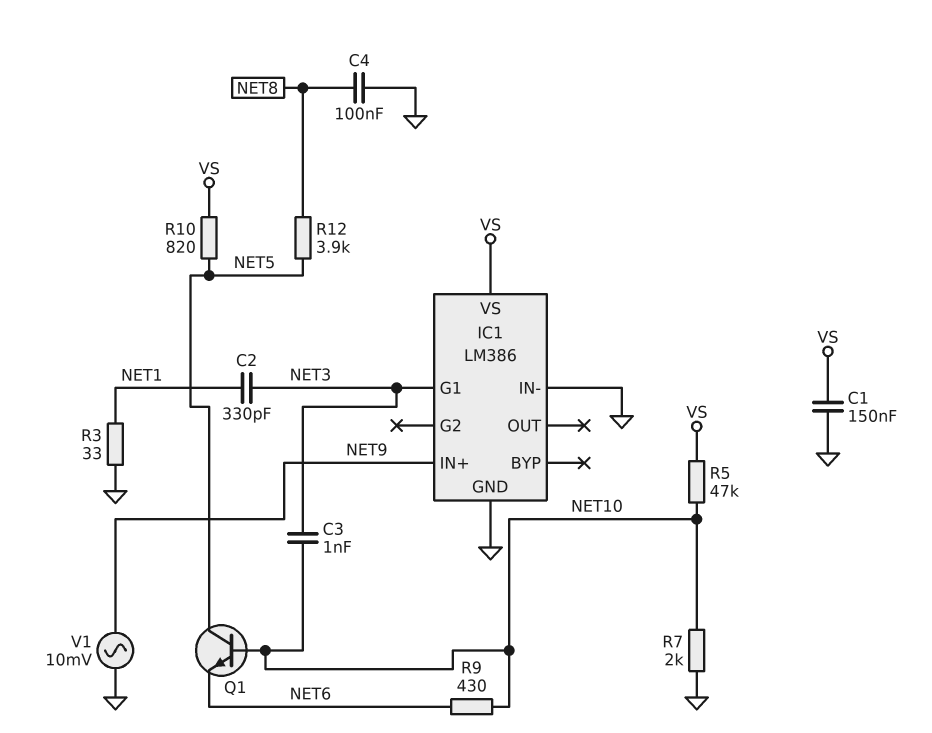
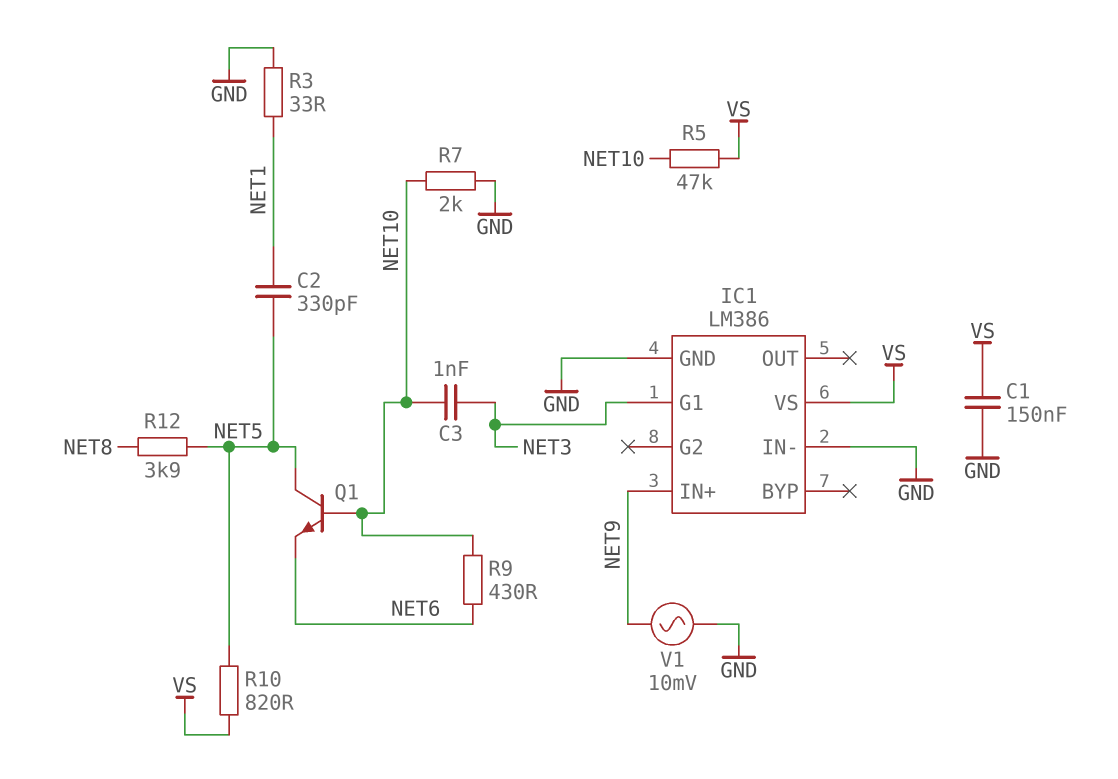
C2: 330pF (NET1, NET3) -> 330pF (NET1, NET5)
C4: 100nF (GND, NET8) -> none

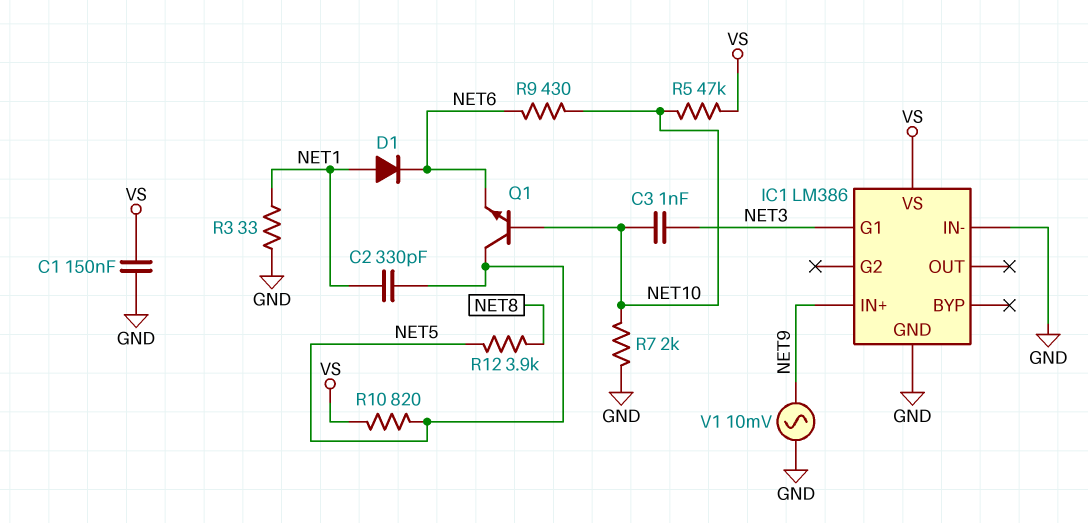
D1: none -> diode (A NET1, K NET6)

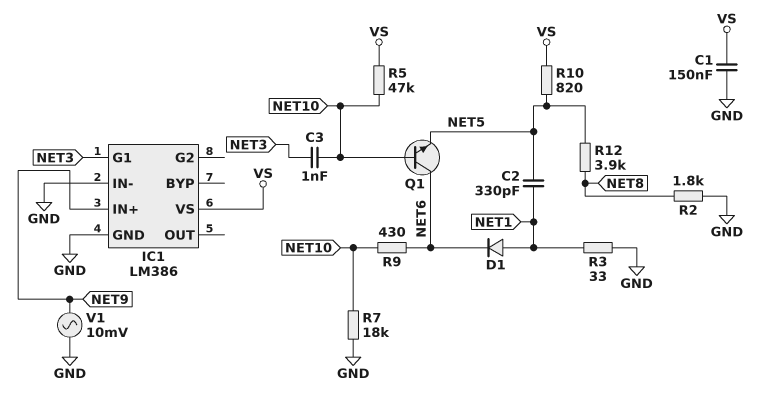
Q1: NPN (B NET10, C NET5, E NET6) -> NPN (B NET10, C NET6, E NET5)
R2: none -> 1.8k (GND, NET8)
R7: 2k (GND, NET10) -> 18k (GND, NET10)

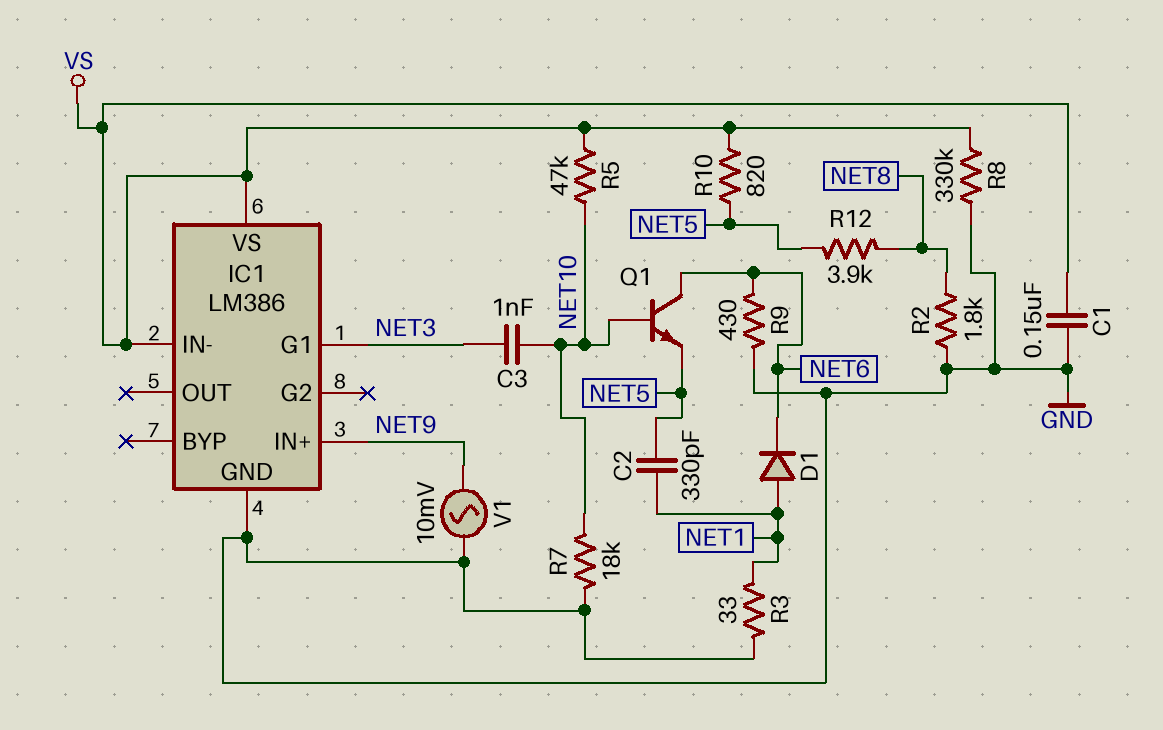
IC1 pin IN-: GND -> VS
R8: none -> 330k (GND, VS)
R9: 430 (NET6, NET10) -> 430 (GND, NET6)

